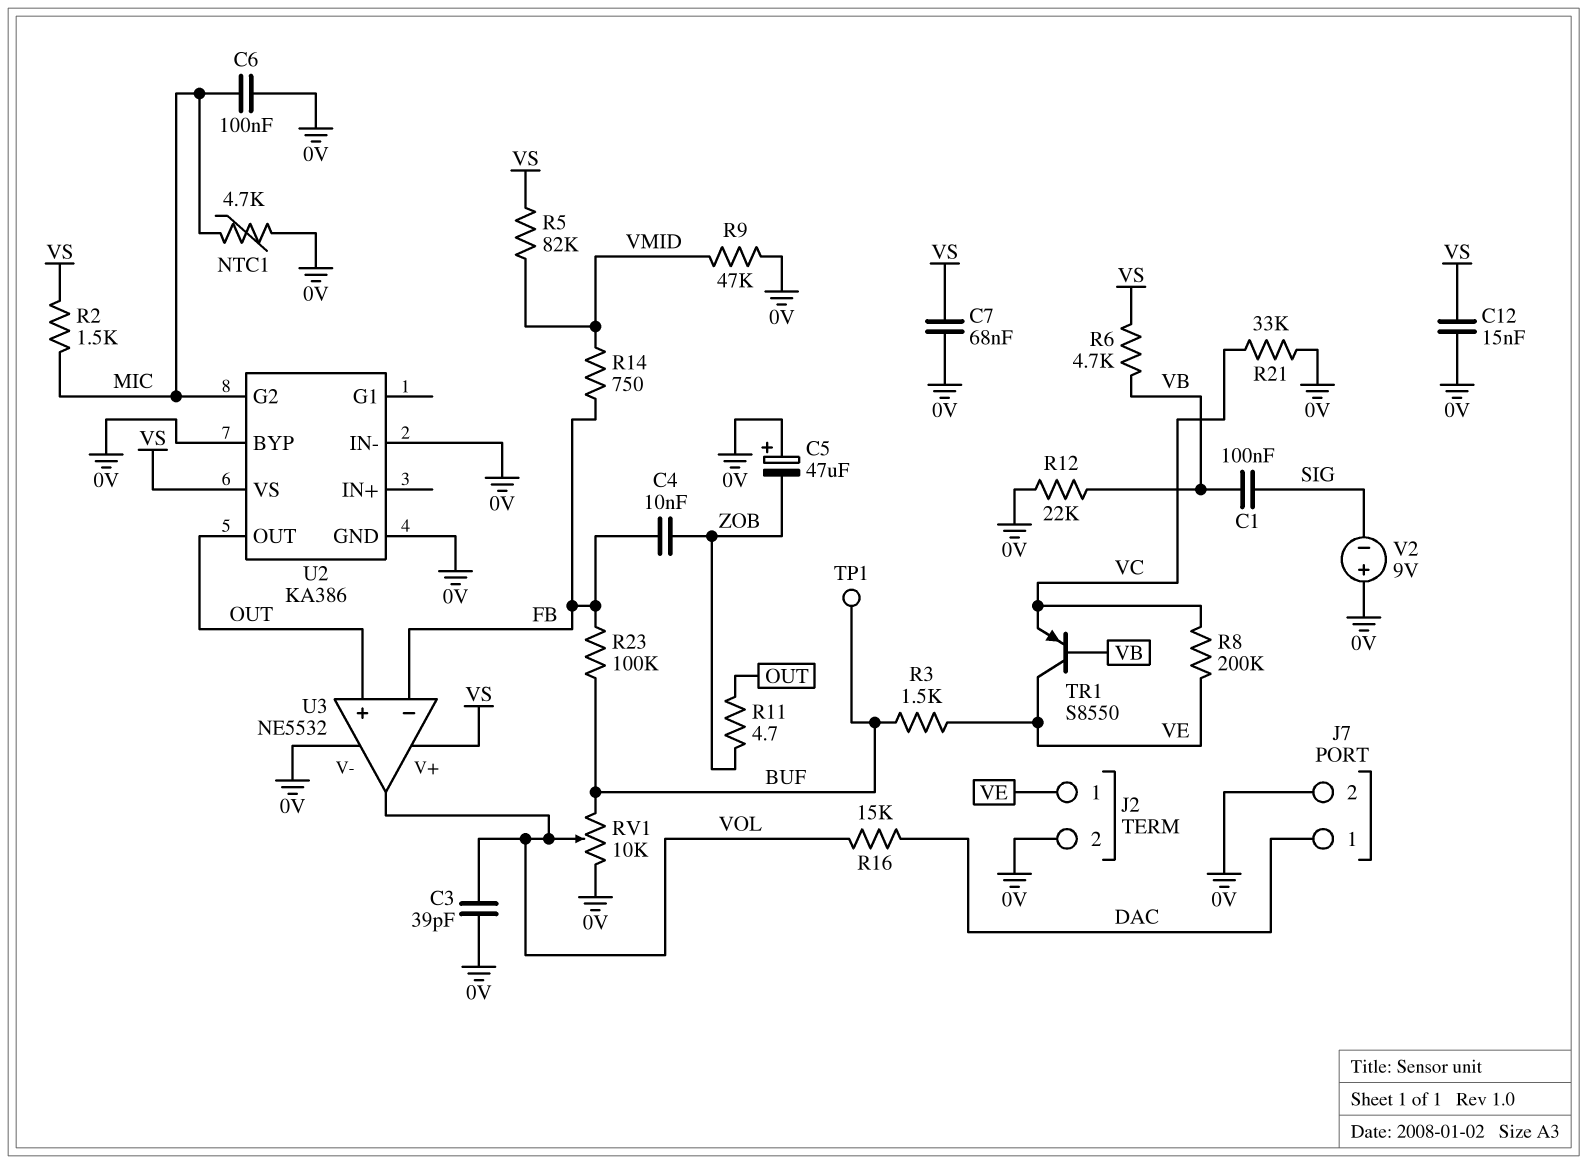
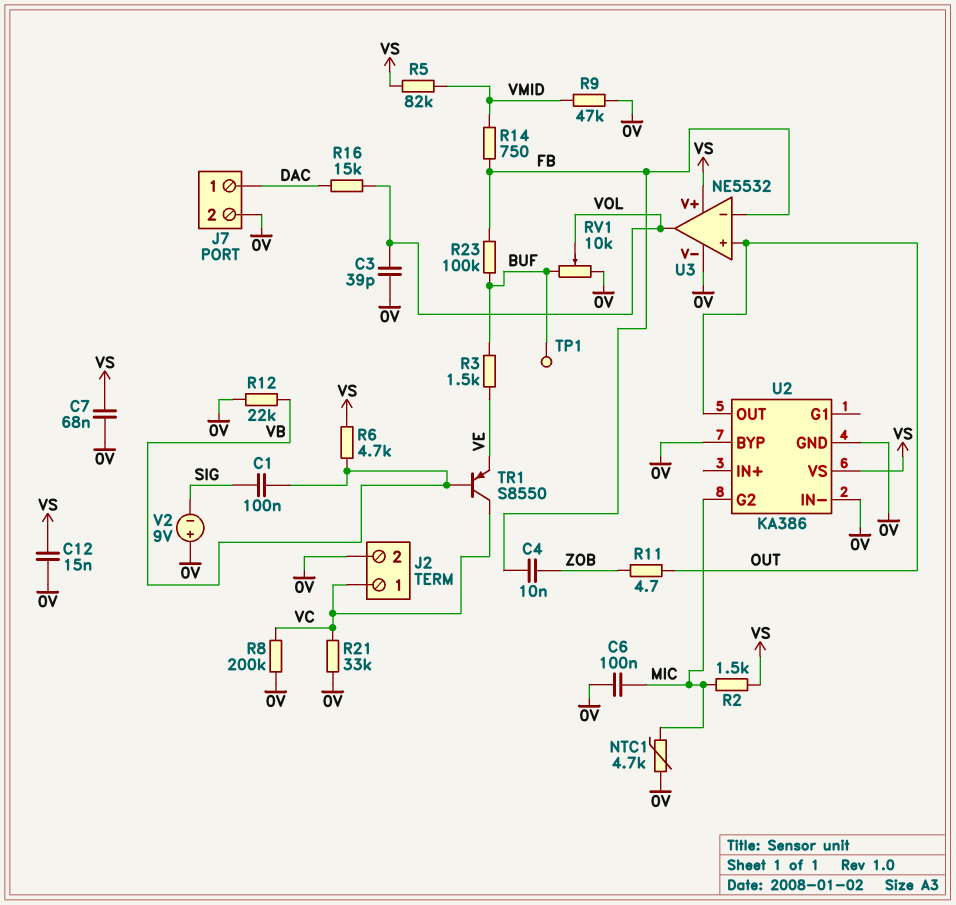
C5: 47uF (plus 0V, minus ZOB) -> none
J2 pin 1: VE -> VC
R8: 200k (VC, VE) -> 200k (0V, VC)
TR1: PNP S8550 (B VB, C VE, E VC) -> PNP S8550 (B VB, C VC, E VE)

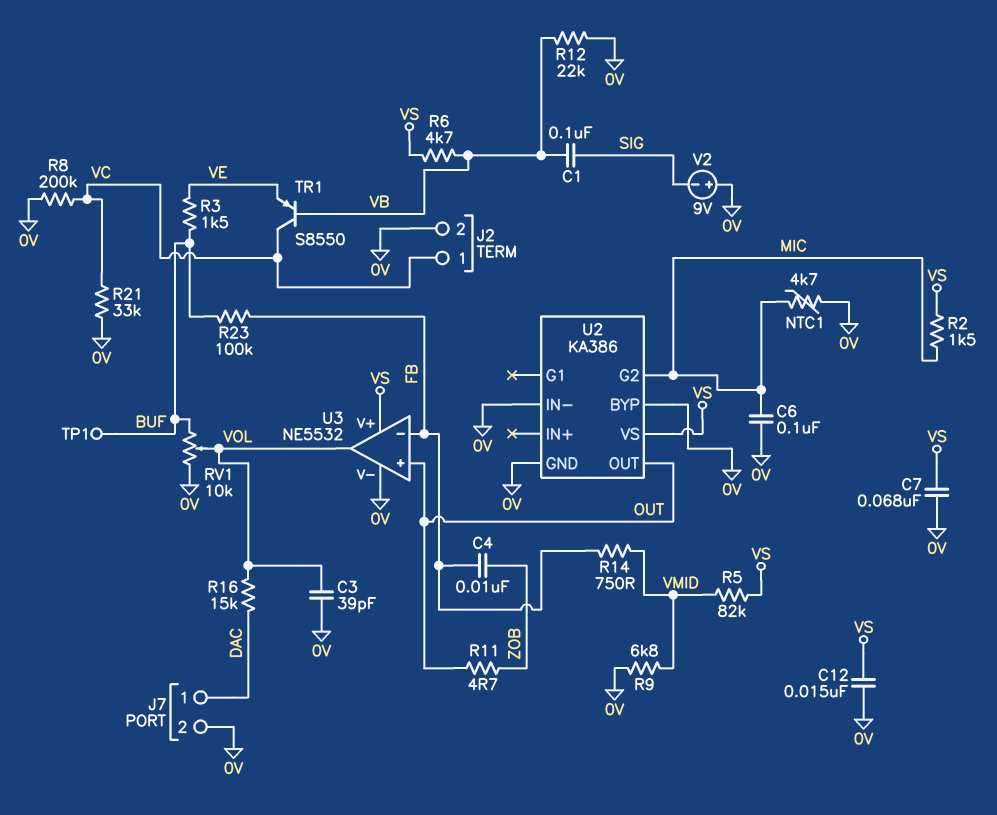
R9: 47k (0V, VMID) -> 6.8k (0V, VMID)

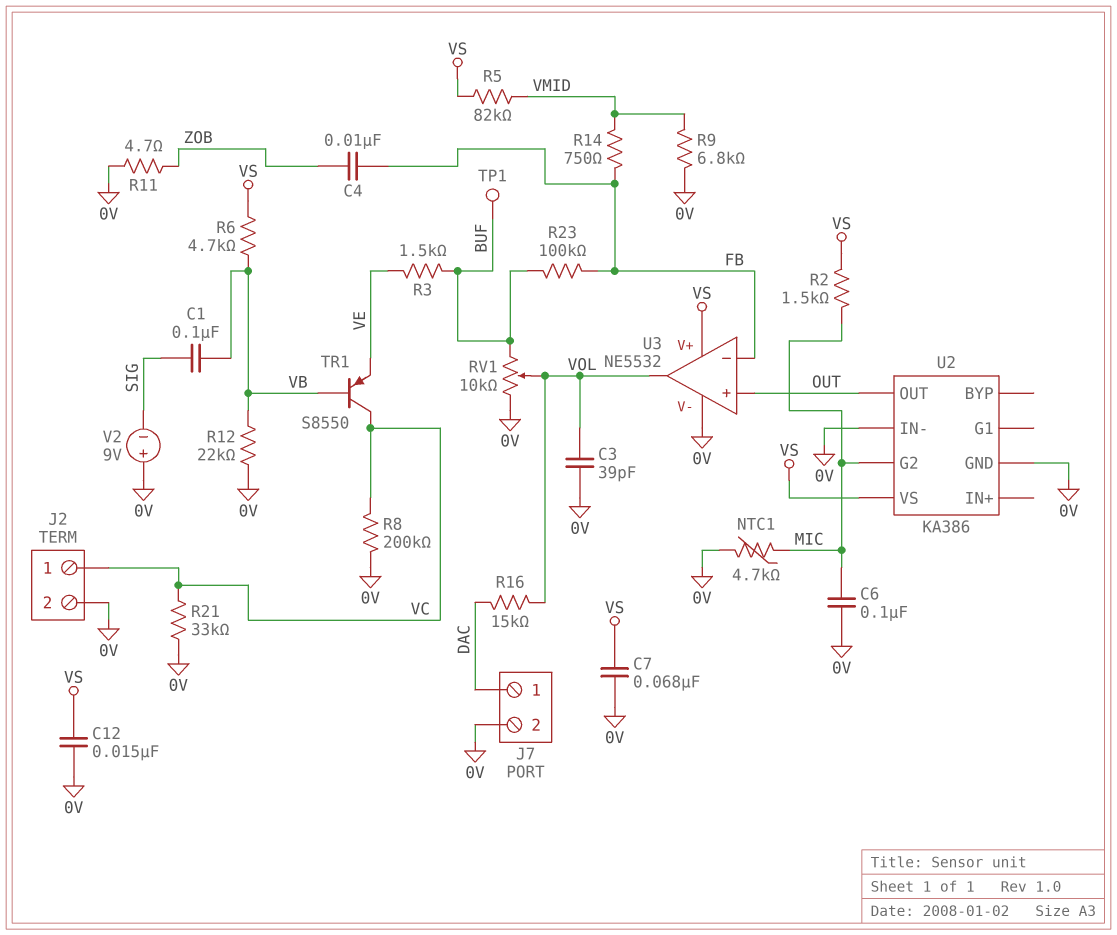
R11: 4.7 (OUT, ZOB) -> 4.7 (0V, ZOB)
U2 pin BYP: 0V -> none

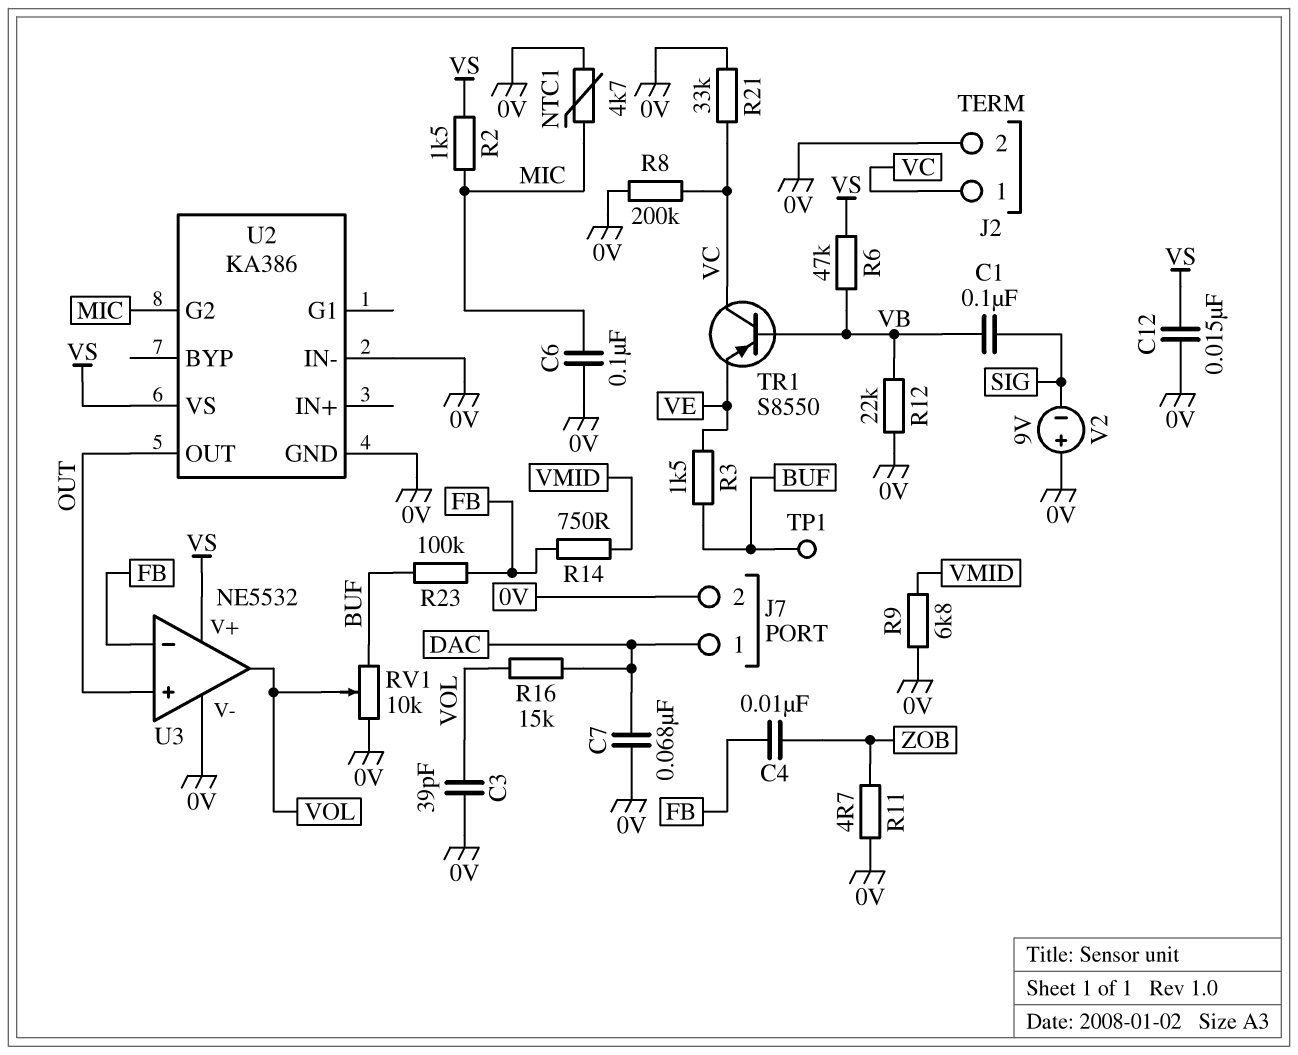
C7: 68nF (0V, VS) -> 68nF (0V, DAC)
R5: 82k (VMID, VS) -> none
R6: 4.7k (VB, VS) -> 47k (VB, VS)

